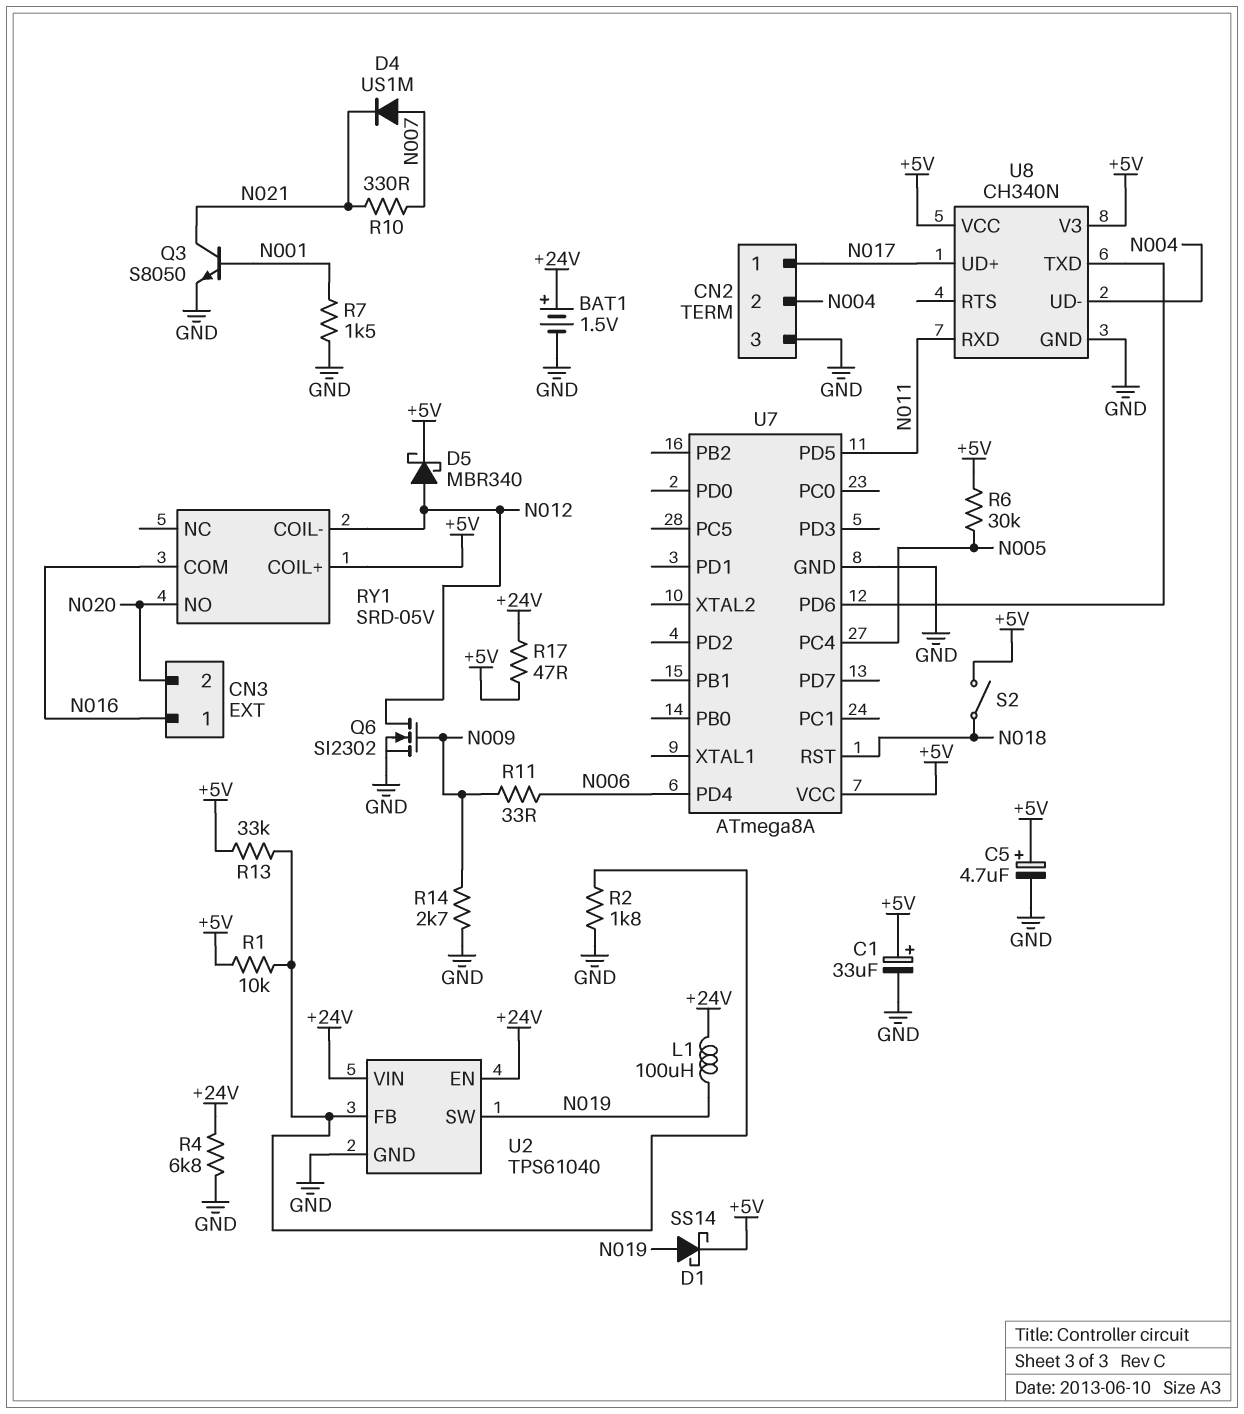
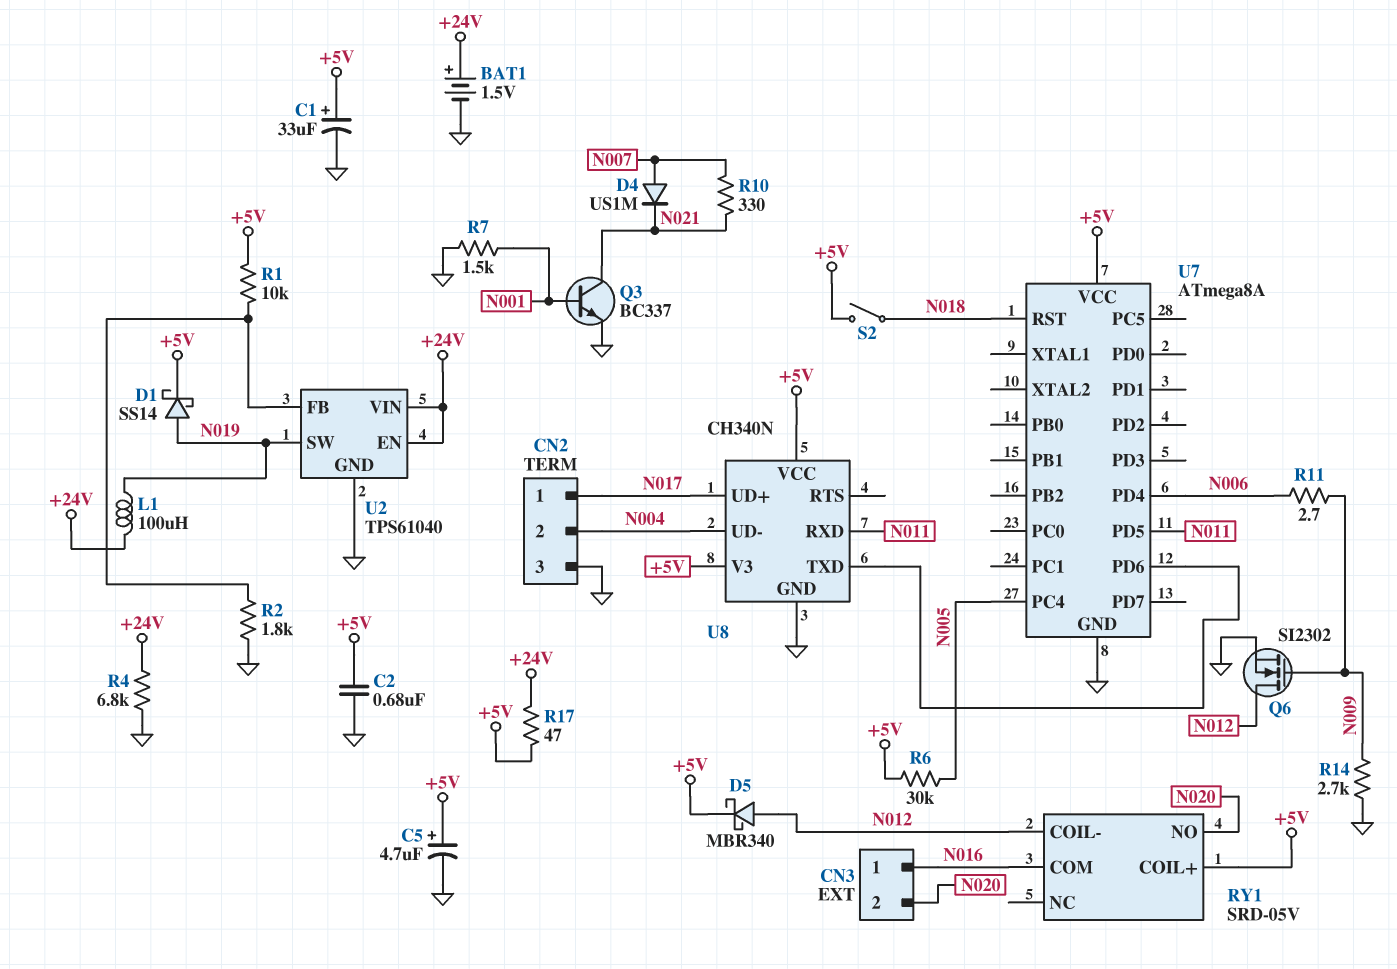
C2: none -> 680nF (+5V, GND)
Q3: NPN S8050 (B N001, C N021, E GND) -> NPN BC337 (B N001, C N021, E GND)
R11: 33 (N006, N009) -> 2.7 (N006, N009)
R13: 33k (+5V, U2/FB) -> none

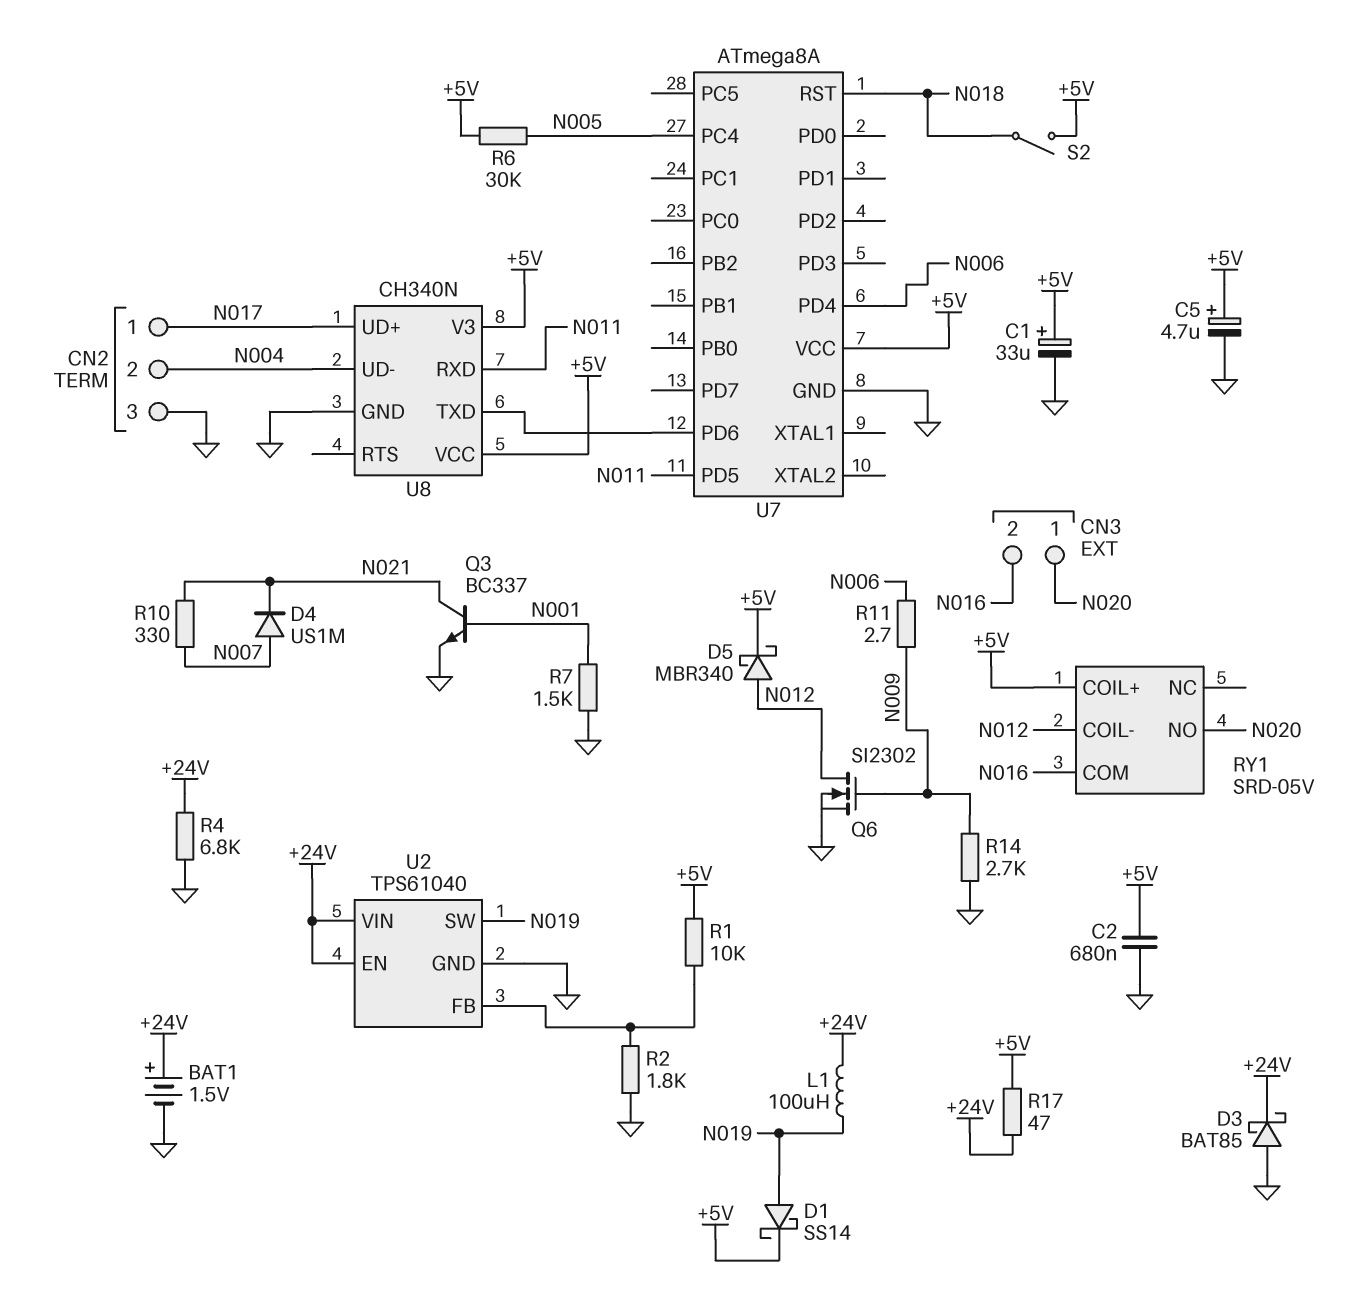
CN3 pin 1: N016 -> N020
CN3 pin 2: N020 -> N016
D3: none -> schottky BAT85 (A GND, K +24V)

